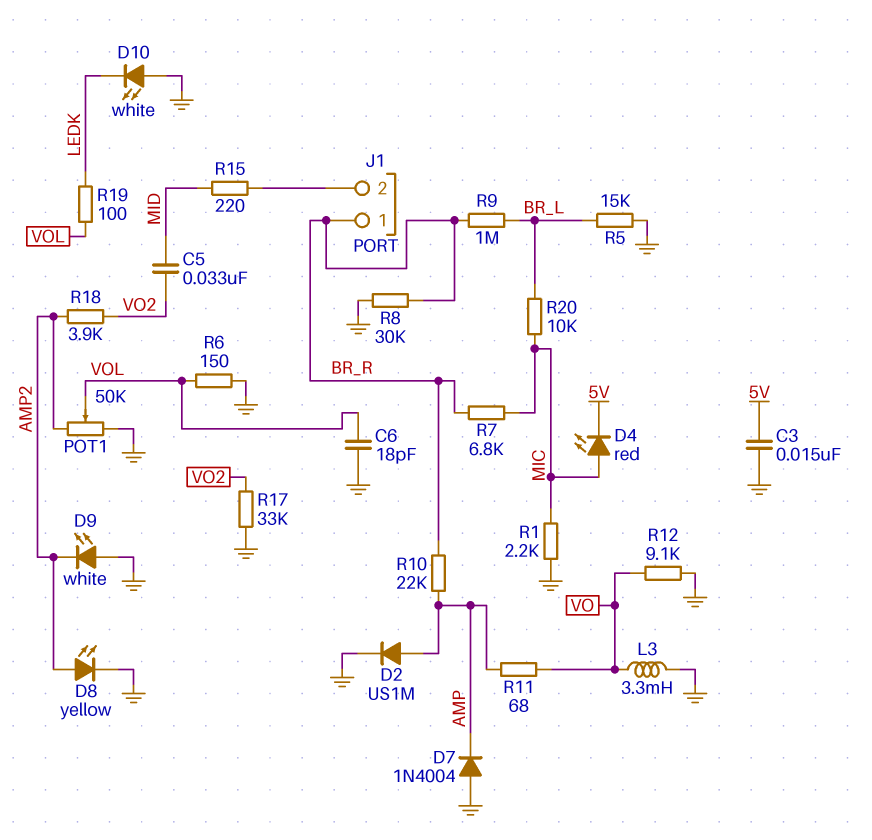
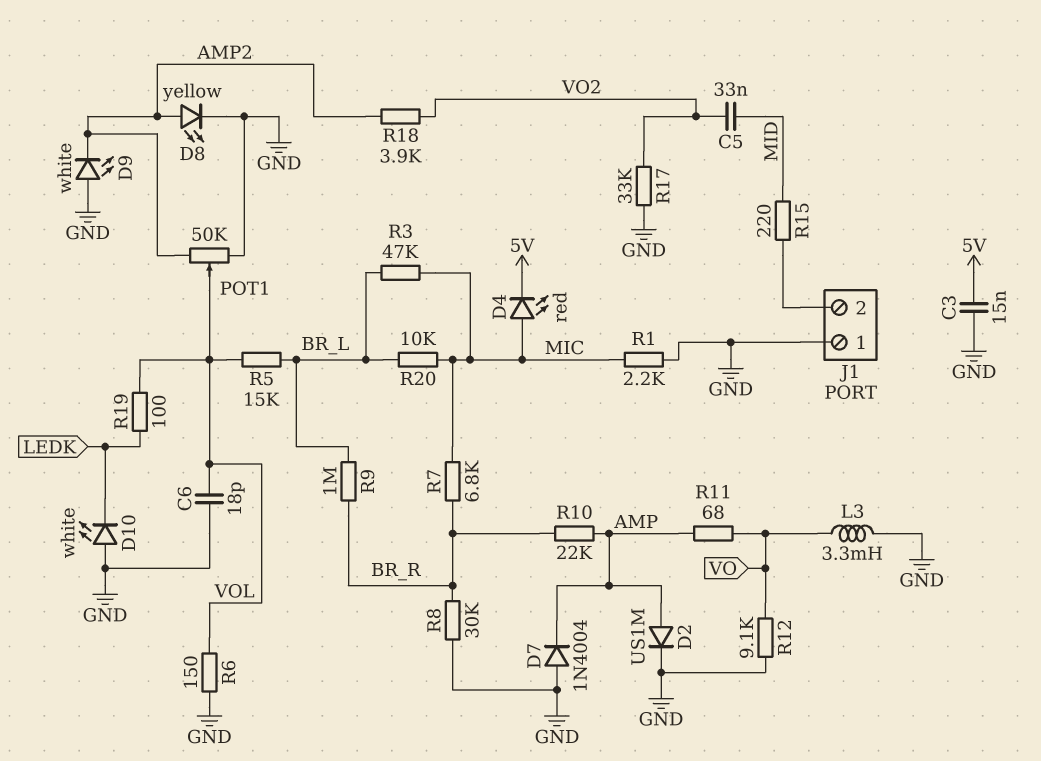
J1 pin 1: BR_R -> GND
R3: none -> 47k (BR_L, MIC)
R5: 15k (BR_L, GND) -> 15k (BR_L, VOL)

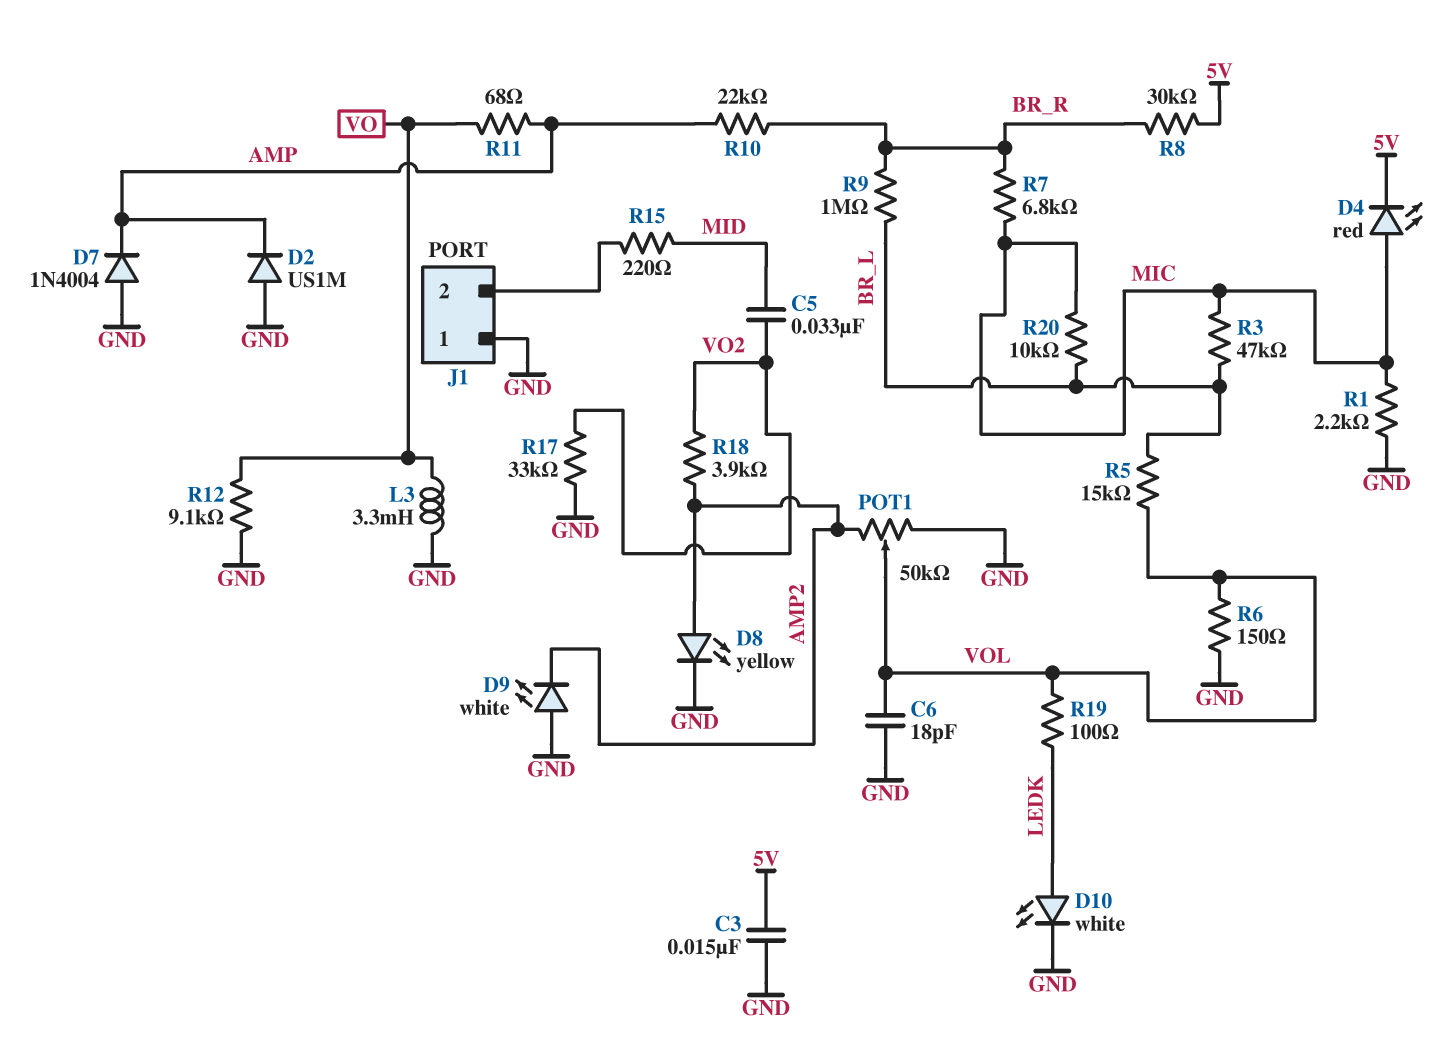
D2: diode US1M (A AMP, K GND) -> diode US1M (A GND, K AMP)
D10: LED white (A GND, K LEDK) -> LED white (A LEDK, K GND)
R8: 30k (BR_R, GND) -> 30k (5V, BR_R)

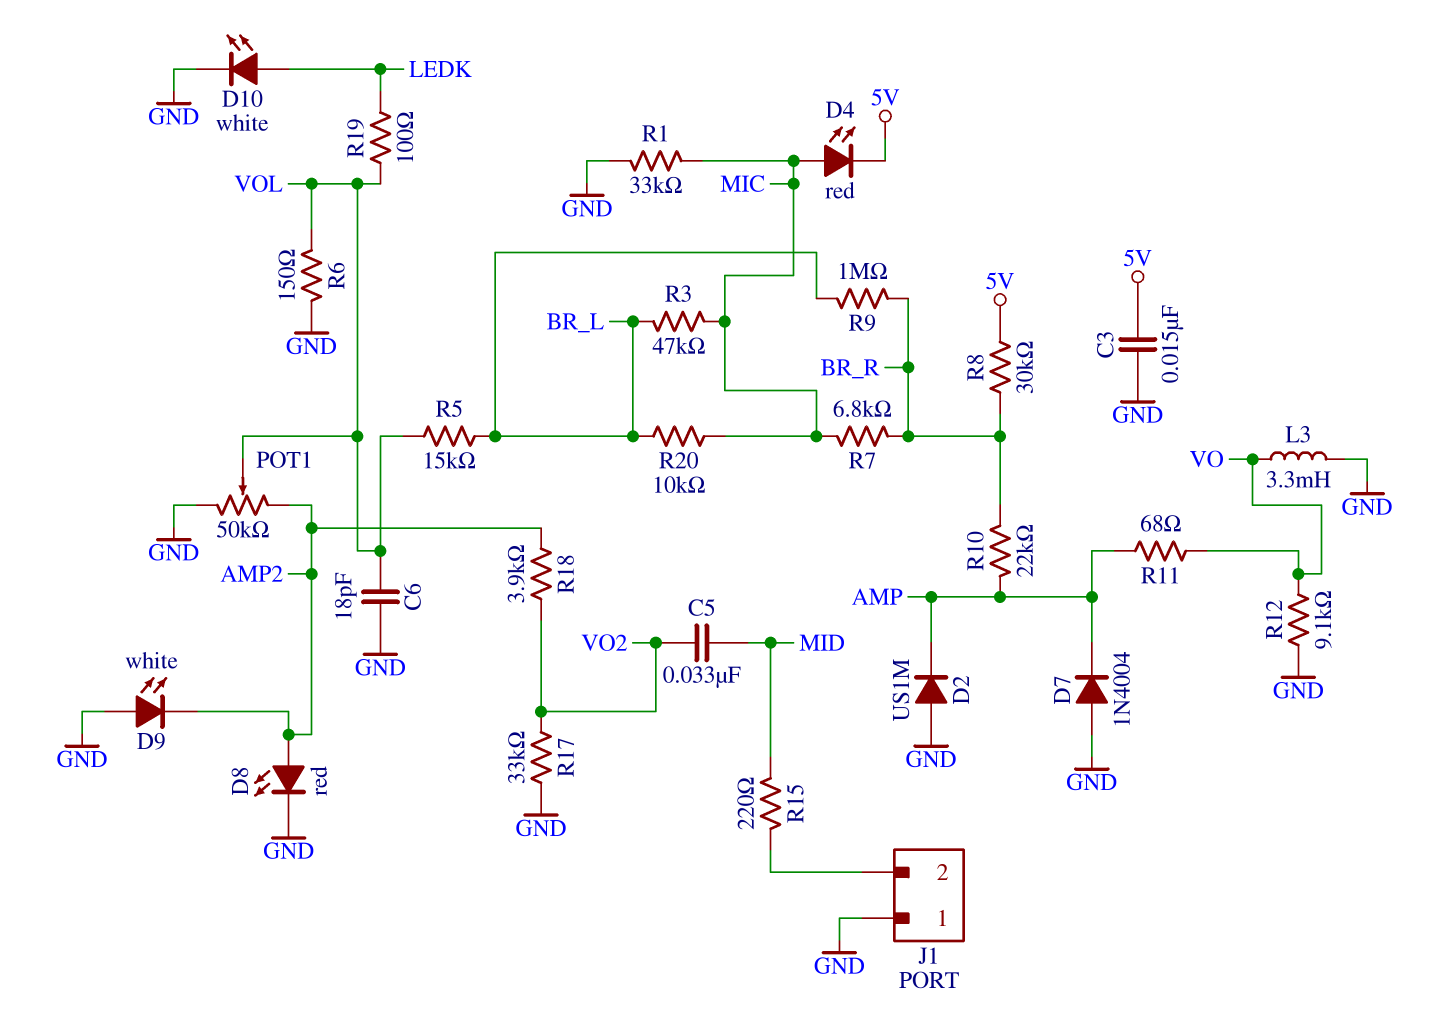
D8: LED yellow (A AMP2, K GND) -> LED red (A AMP2, K GND)
R1: 2.2k (GND, MIC) -> 33k (GND, MIC)

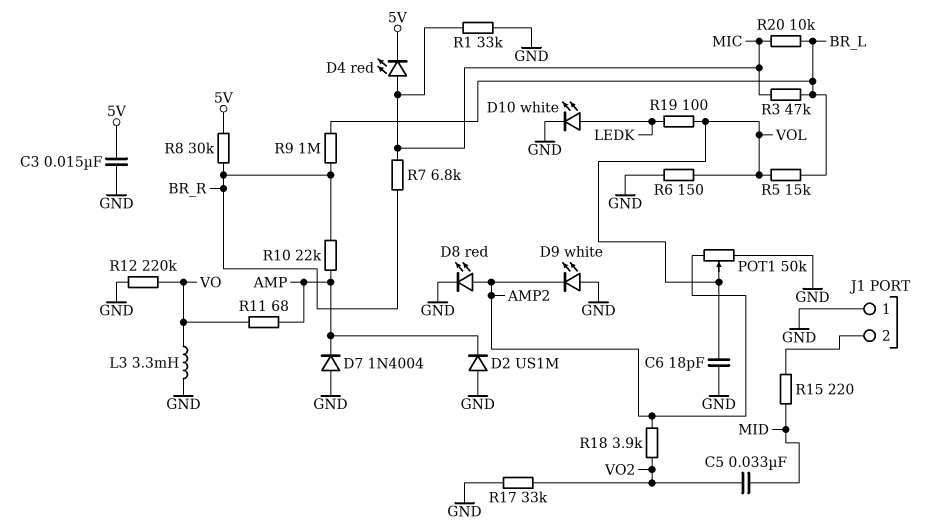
R12: 9.1k (GND, VO) -> 220k (GND, VO)

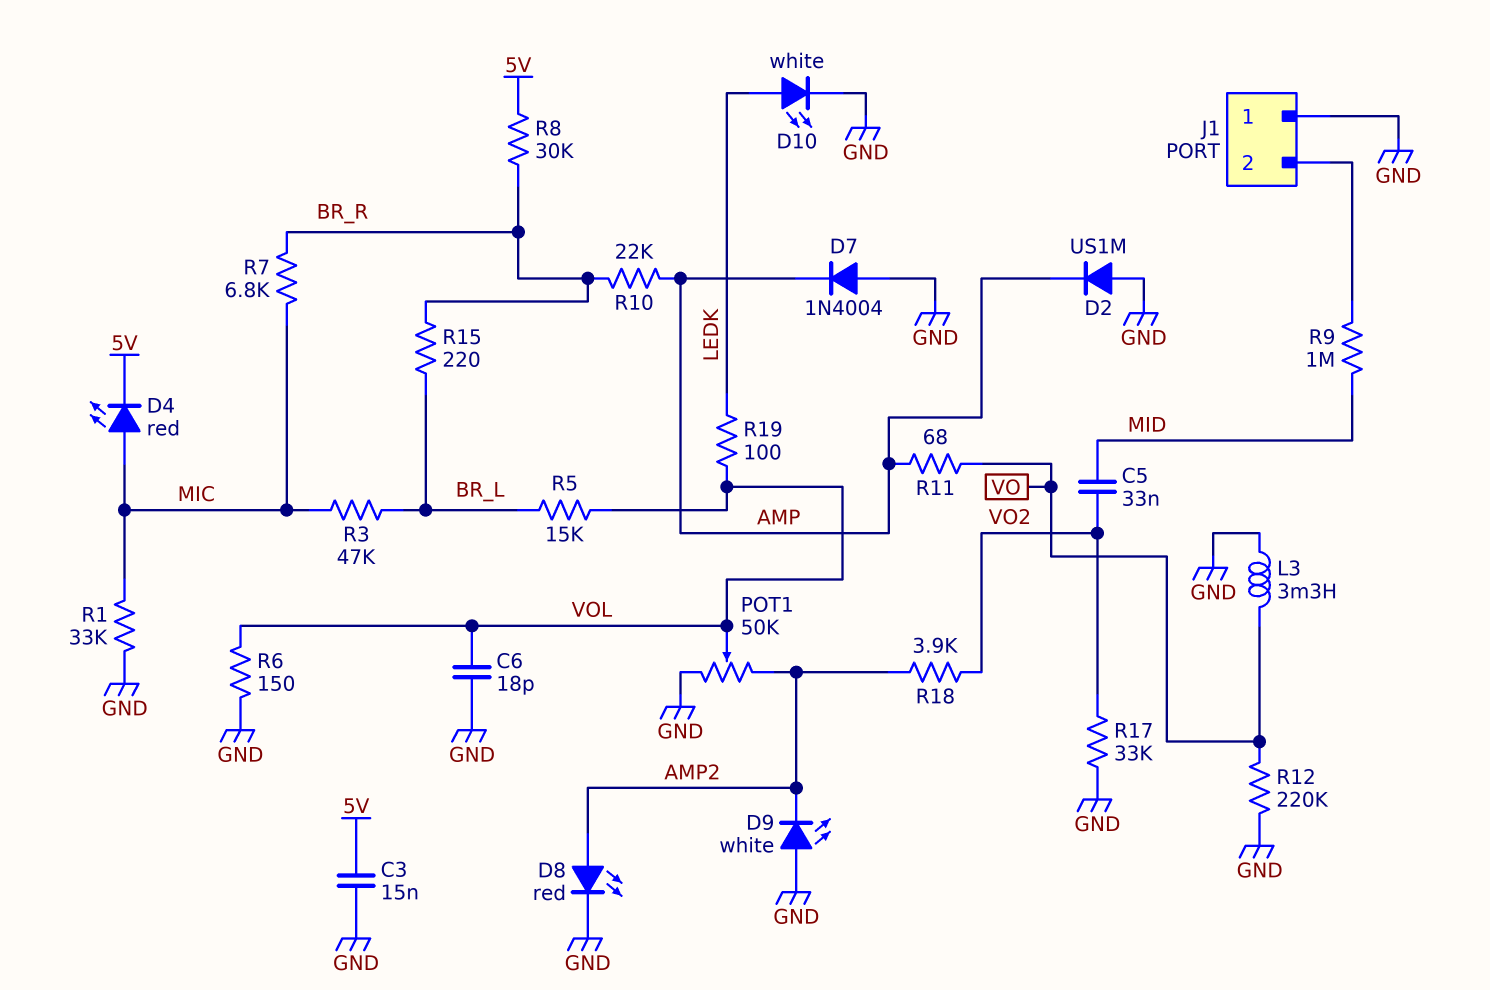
R9: 1M (BR_L, BR_R) -> 1M (J1/2, MID)
R15: 220 (J1/2, MID) -> 220 (BR_L, BR_R)
R20: 10k (BR_L, MIC) -> none

